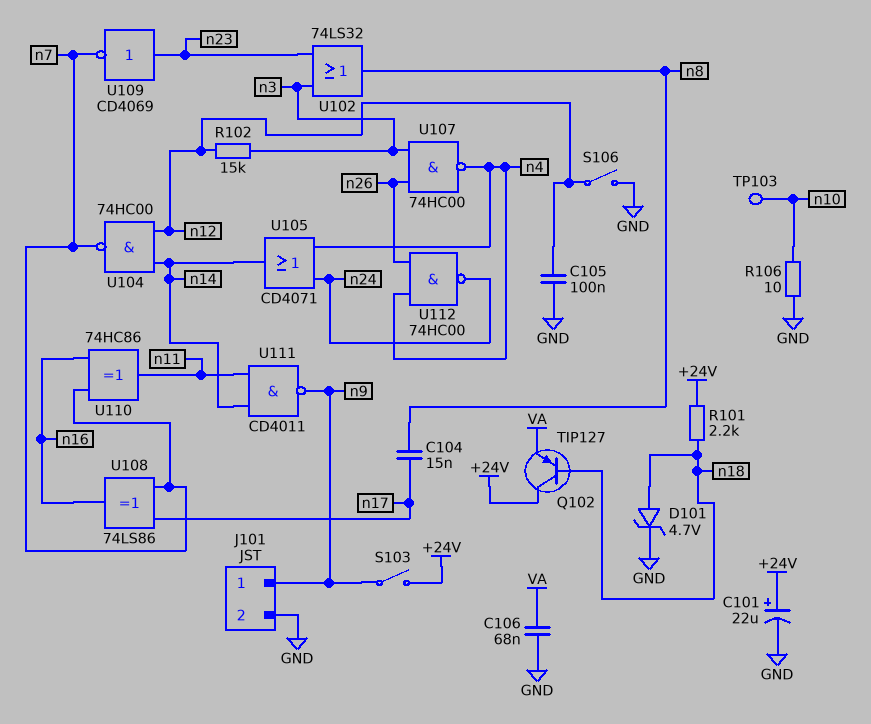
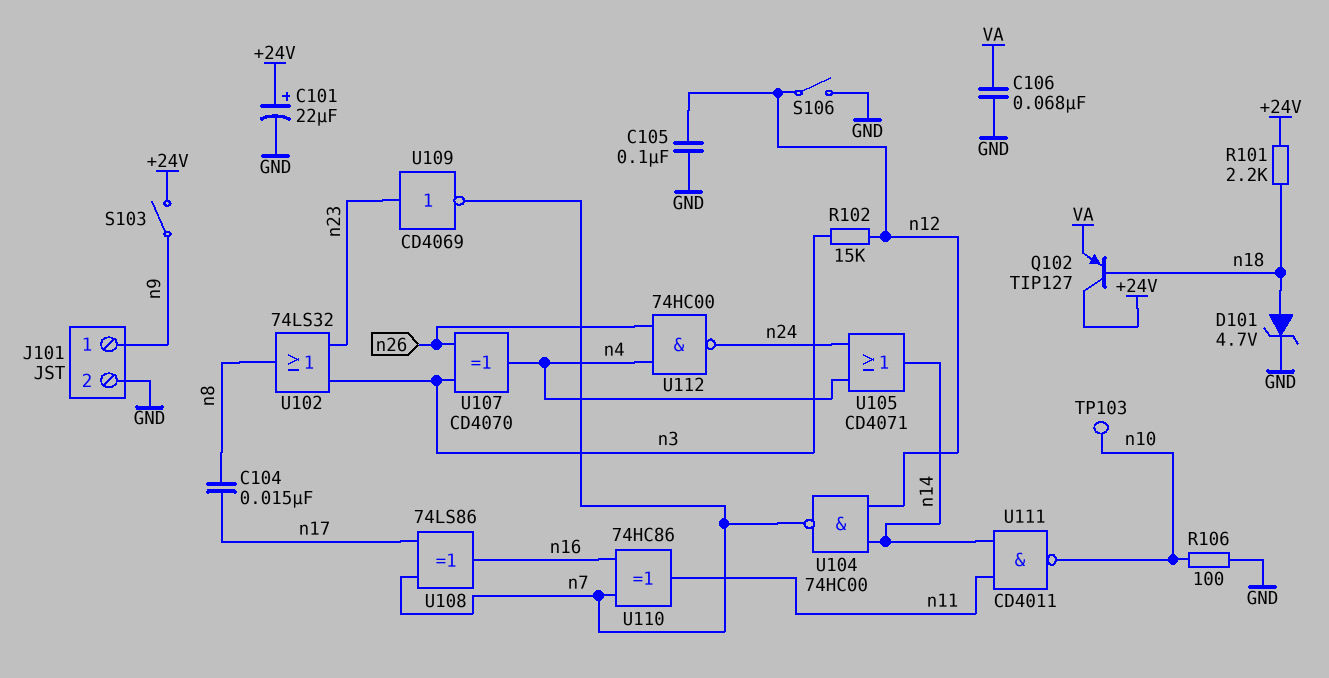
R106: 10 (GND, n10) -> 100 (GND, n10)
U107: NAND 74HC00 (in n3, in n26, out n4) -> XOR CD4070 (in n3, in n26, out n4)
U111: NAND CD4011 (in n11, in n14, out n9) -> NAND CD4011 (in n11, in n14, out n10)

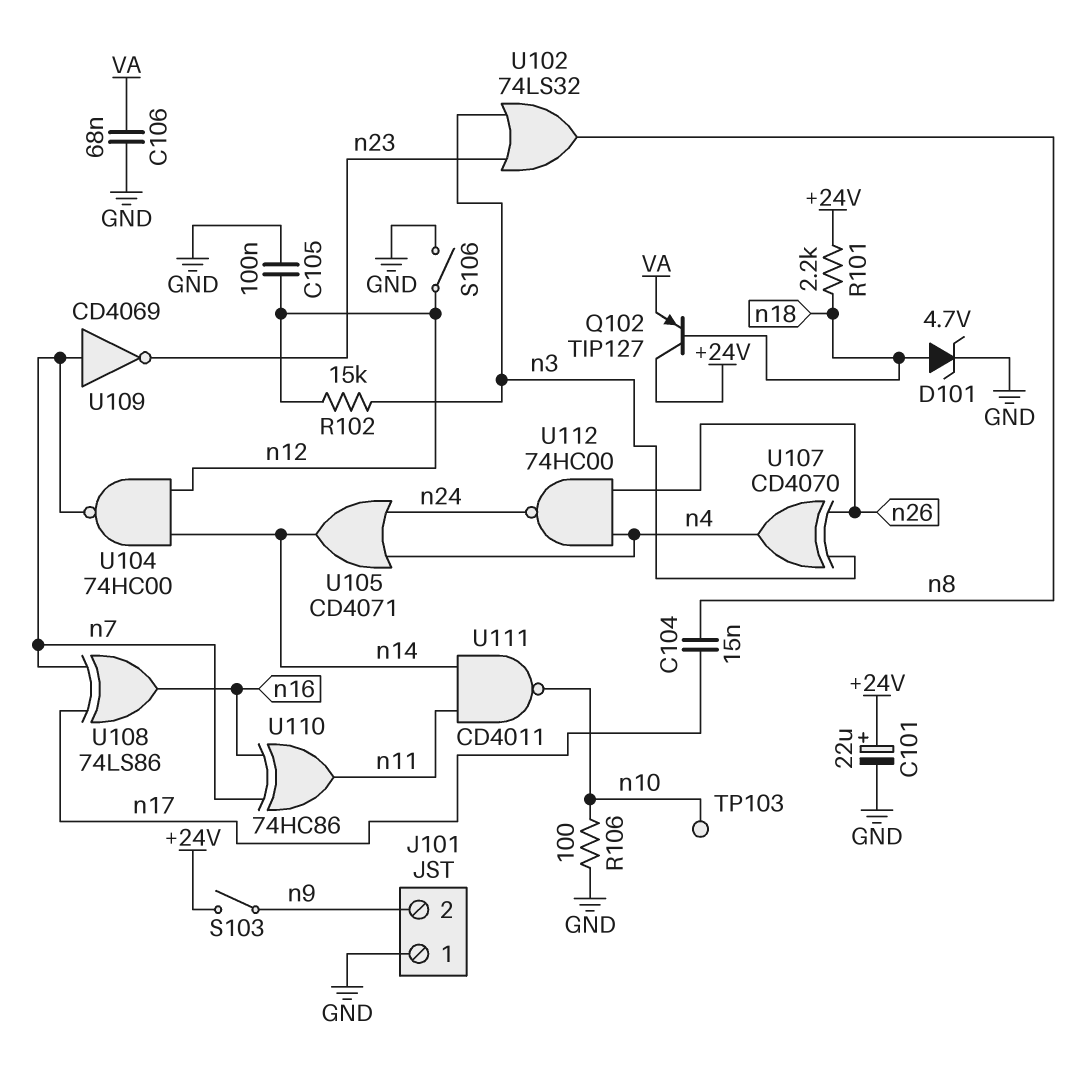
J101 pin 1: n9 -> GND
J101 pin 2: GND -> n9
U109: NOT CD4069 (in n23, out n7) -> NOT CD4069 (in n7, out n23)

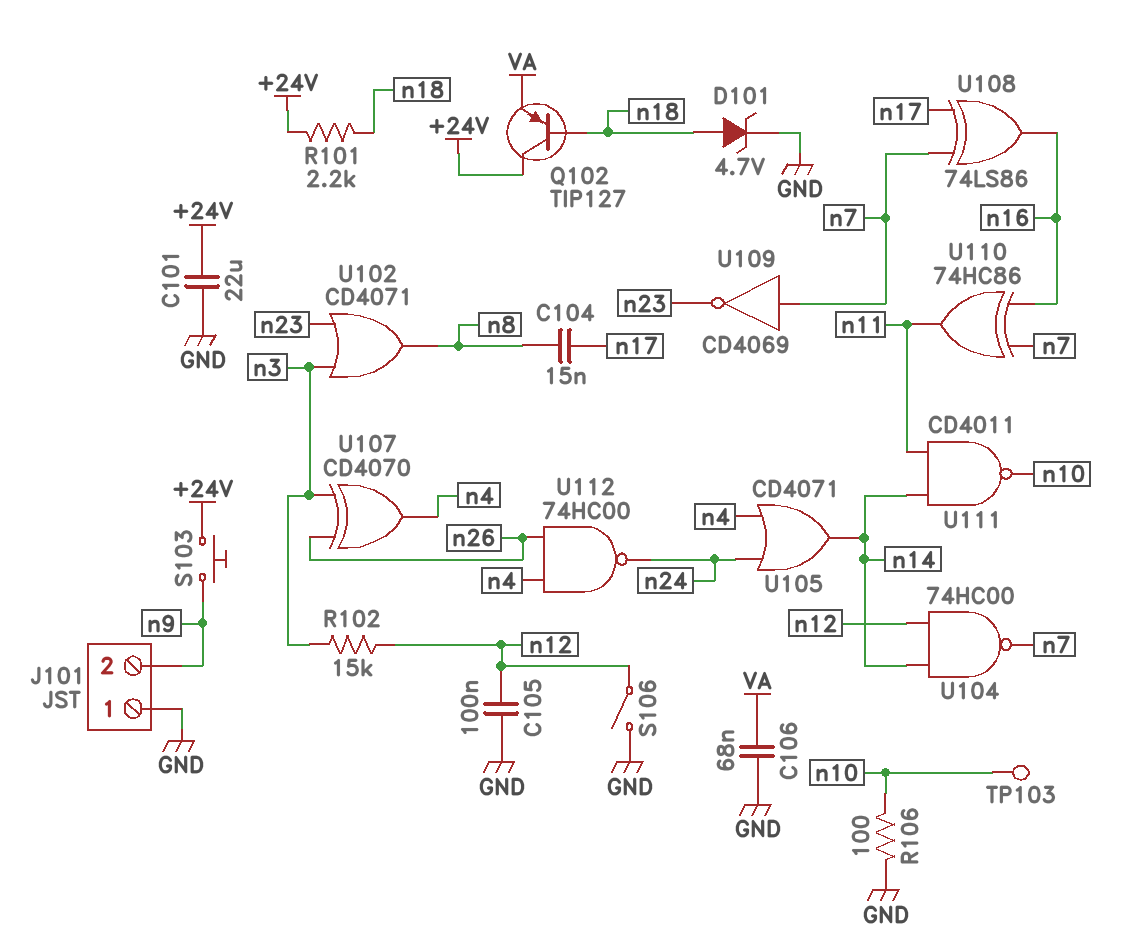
C101: 22uF (plus +24V, minus GND) -> 22uF (+24V, GND)
S103: switch (+24V, n9) -> button (+24V, n9)
U102: OR 74LS32 (in n3, in n23, out n8) -> OR CD4071 (in n3, in n23, out n8)

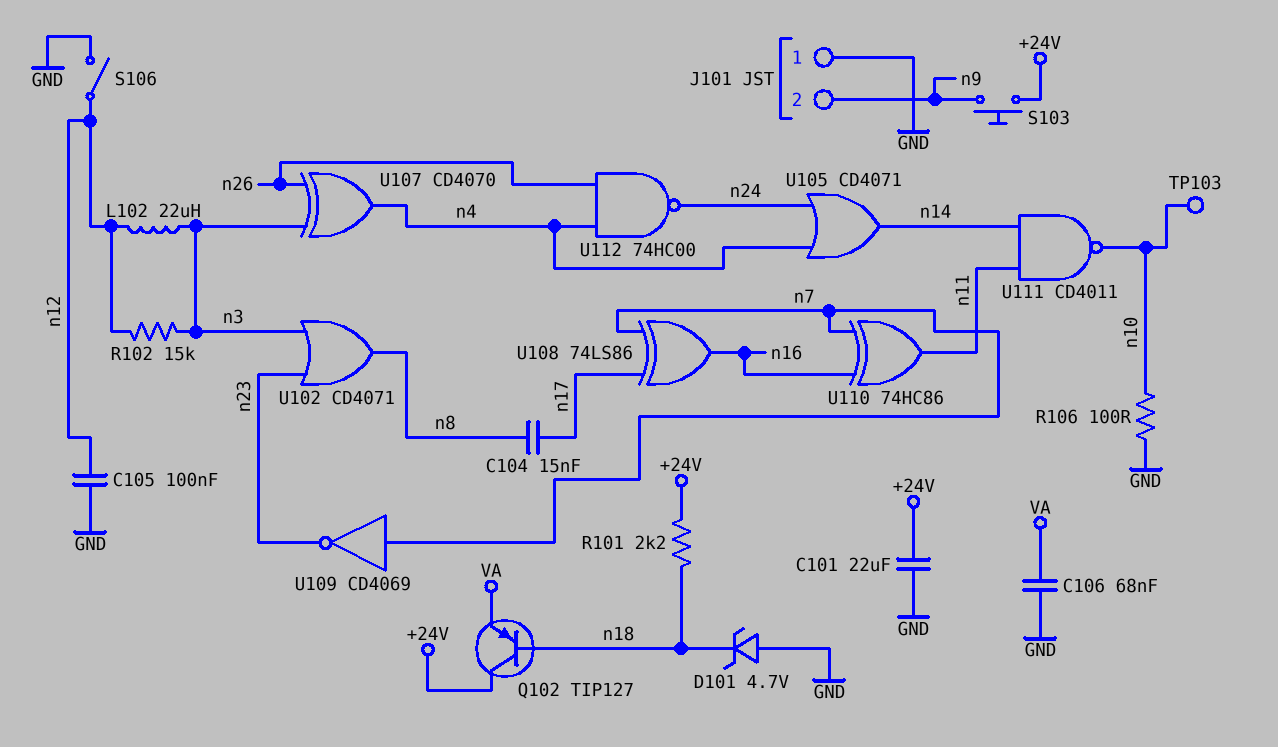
D101: zener 4.7V (A n18, K GND) -> zener 4.7V (A GND, K n18)
L102: none -> 22uH (n3, n12)
U104: NAND 74HC00 (in n12, in n14, out n7) -> none

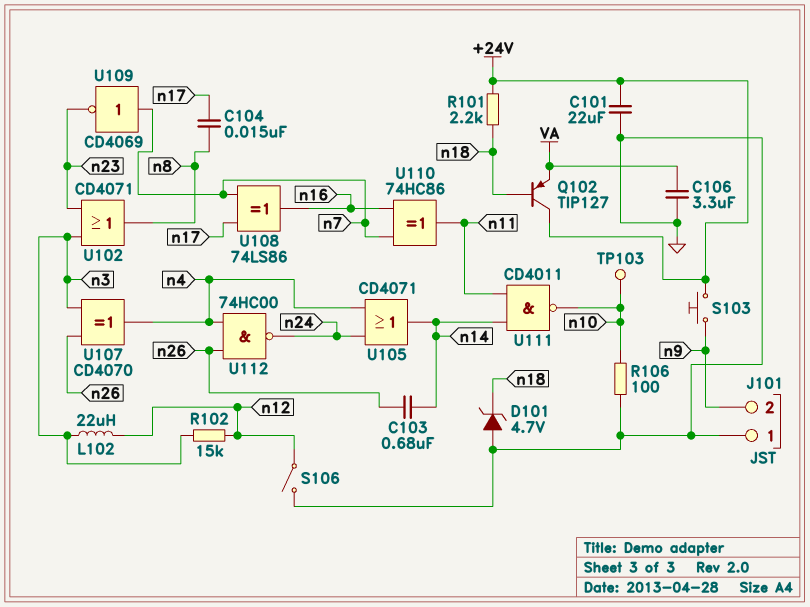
C103: none -> 680nF (n14, n26)
C105: 100nF (GND, n12) -> none
C106: 68nF (GND, VA) -> 3.3uF (GND, VA)

